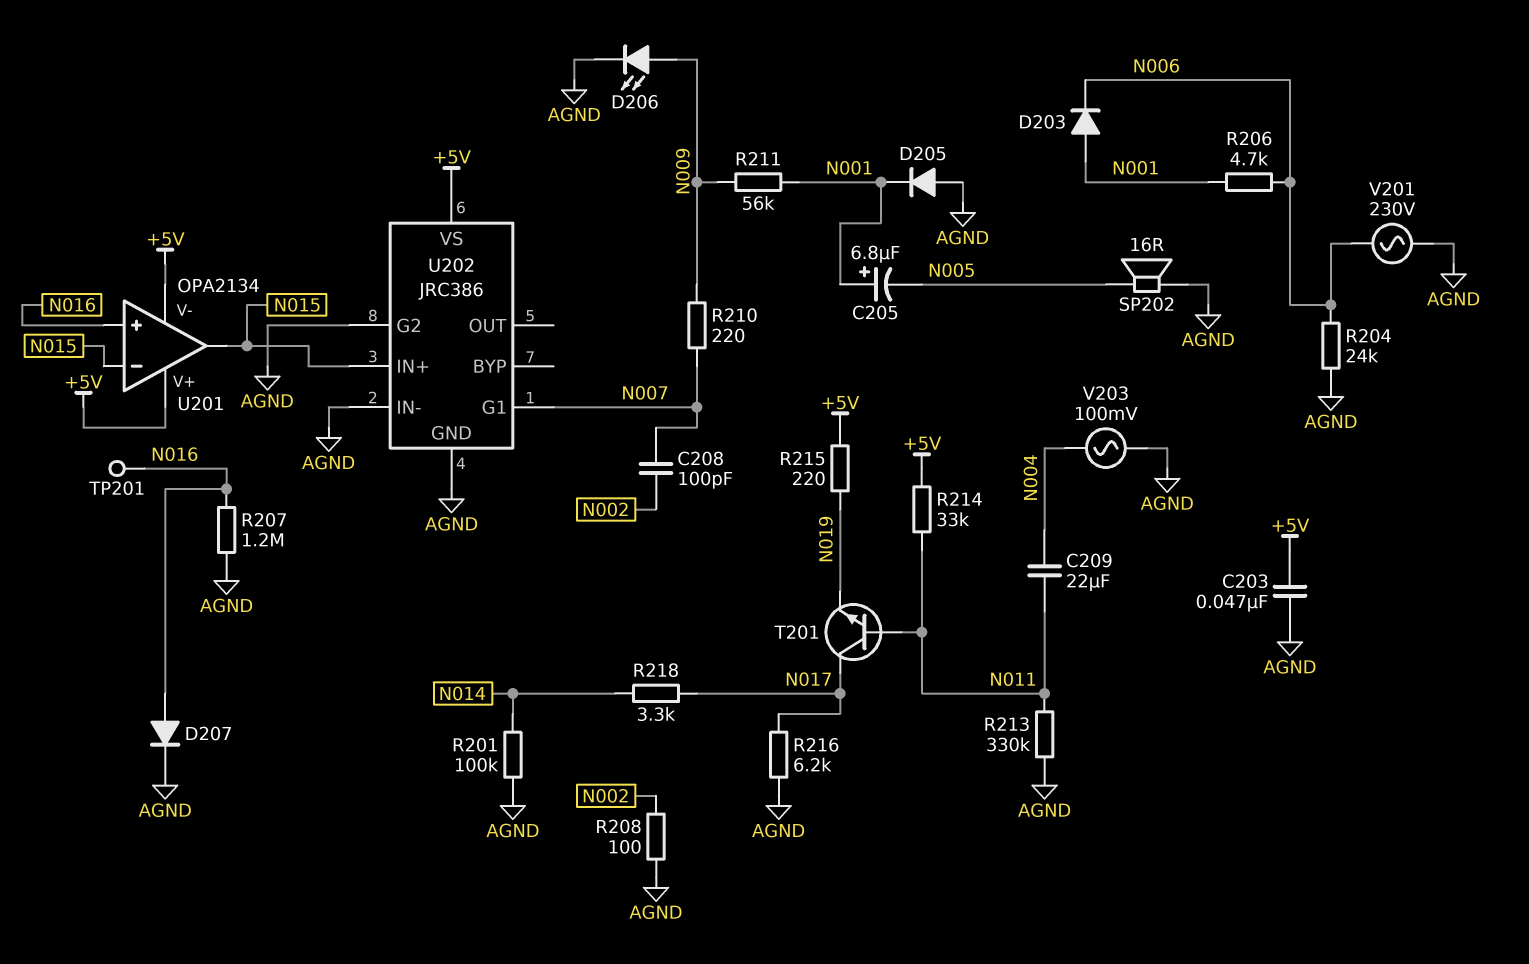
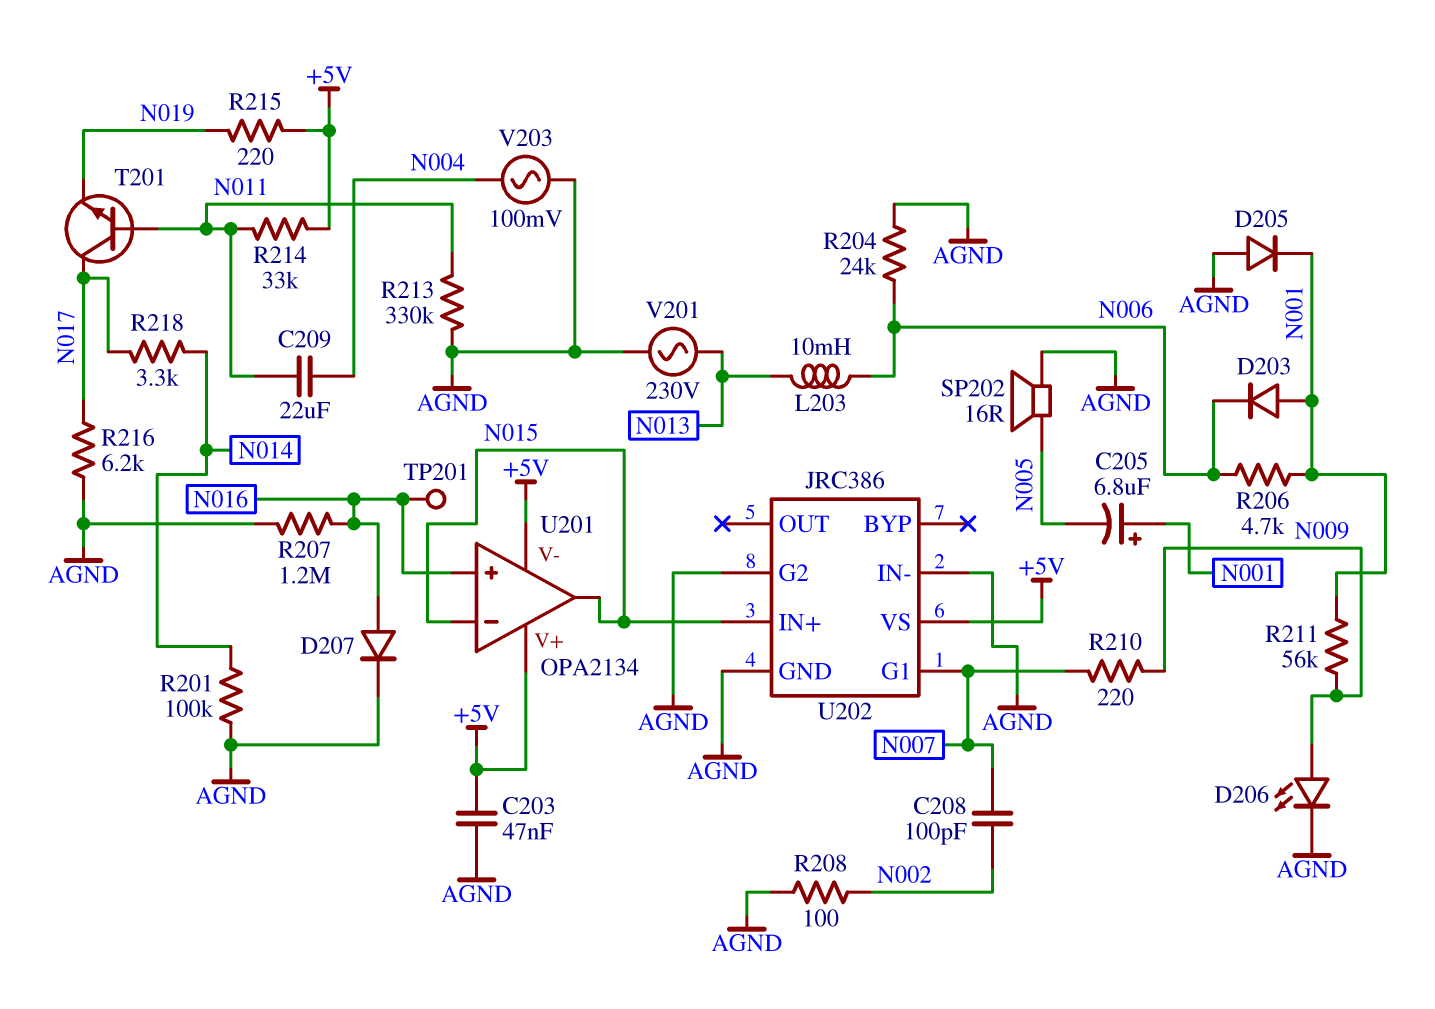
L203: none -> 10mH (N006, N013)
V201: AC 230V (AGND, N006) -> AC 230V (AGND, N013)

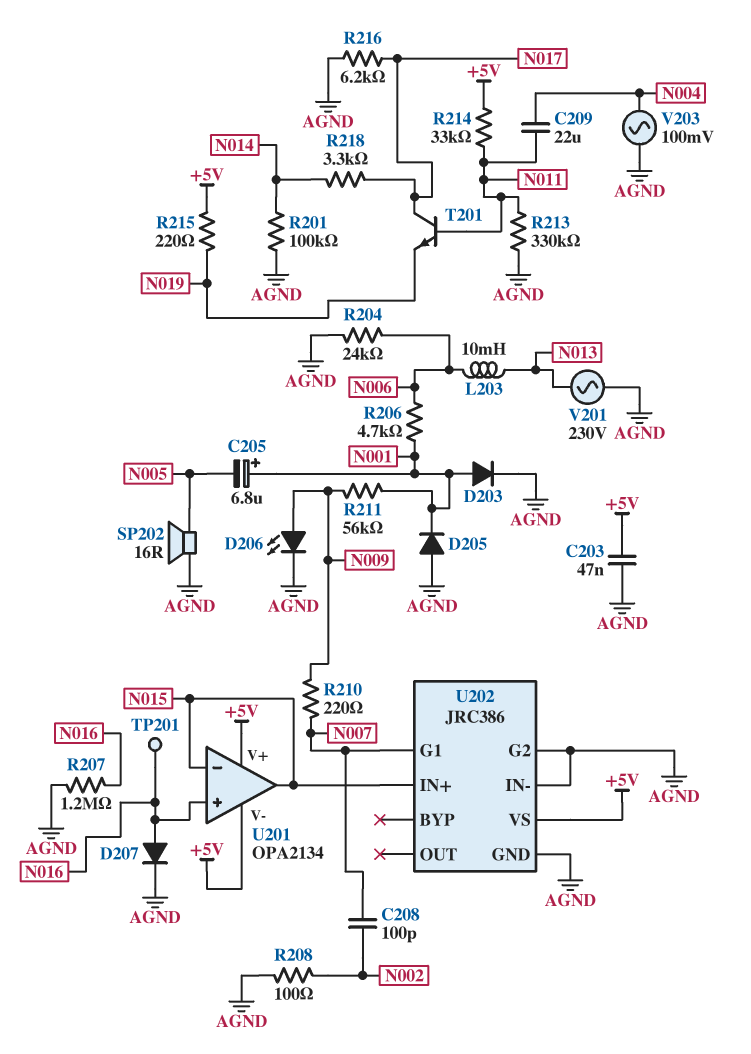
D203: diode (A N001, K N006) -> diode (A N001, K AGND)

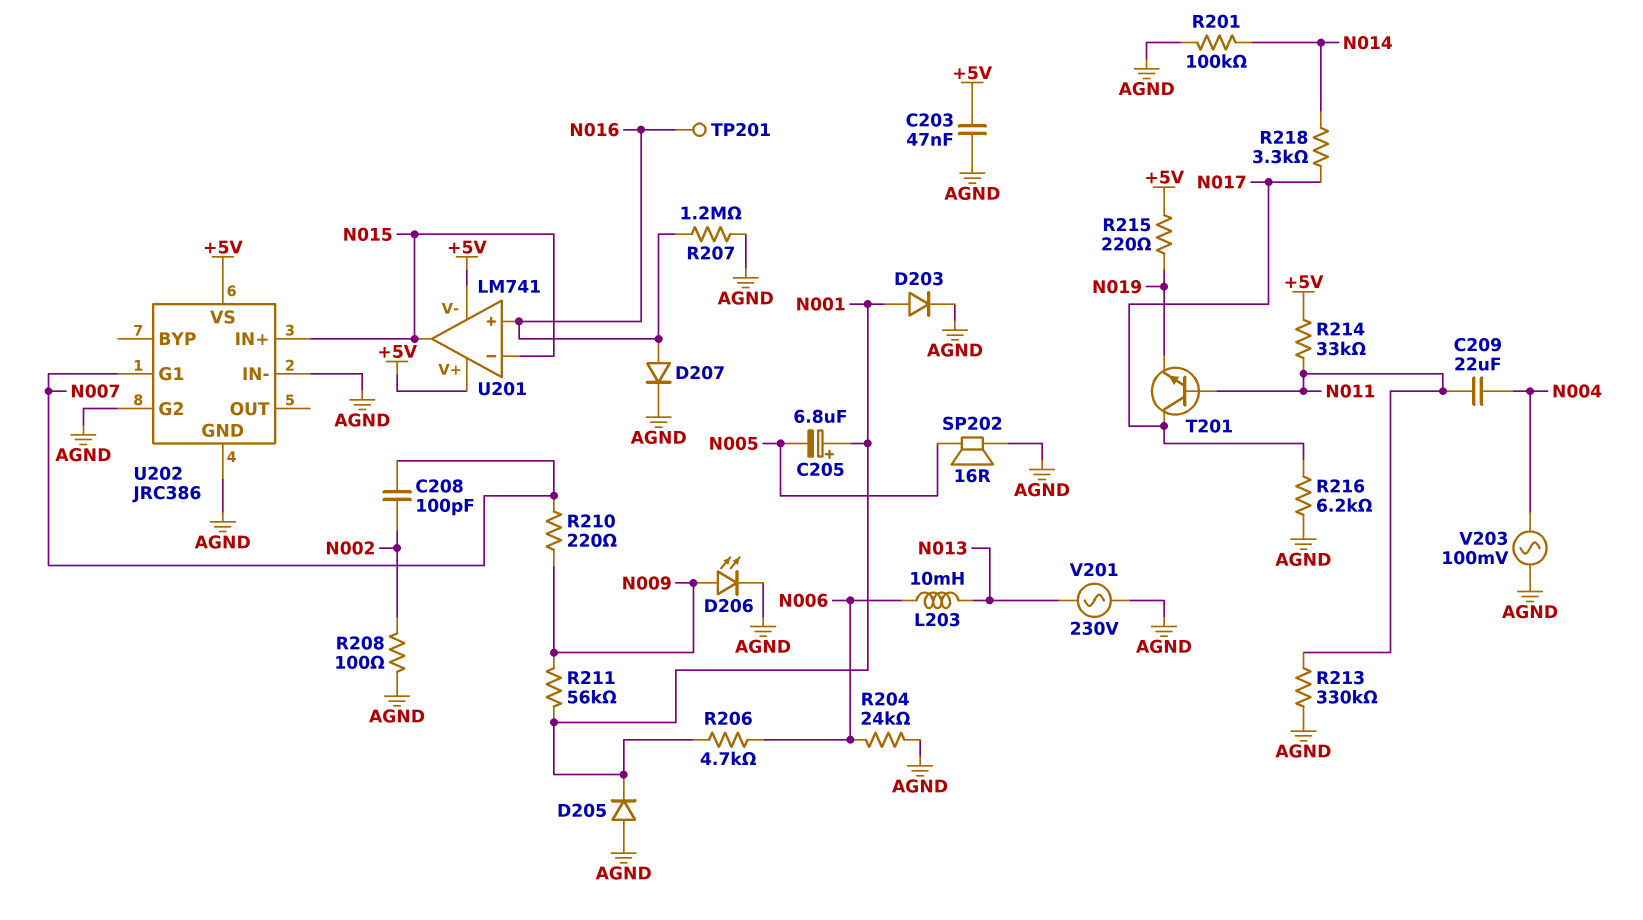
U201: OPA2134 -> LM741

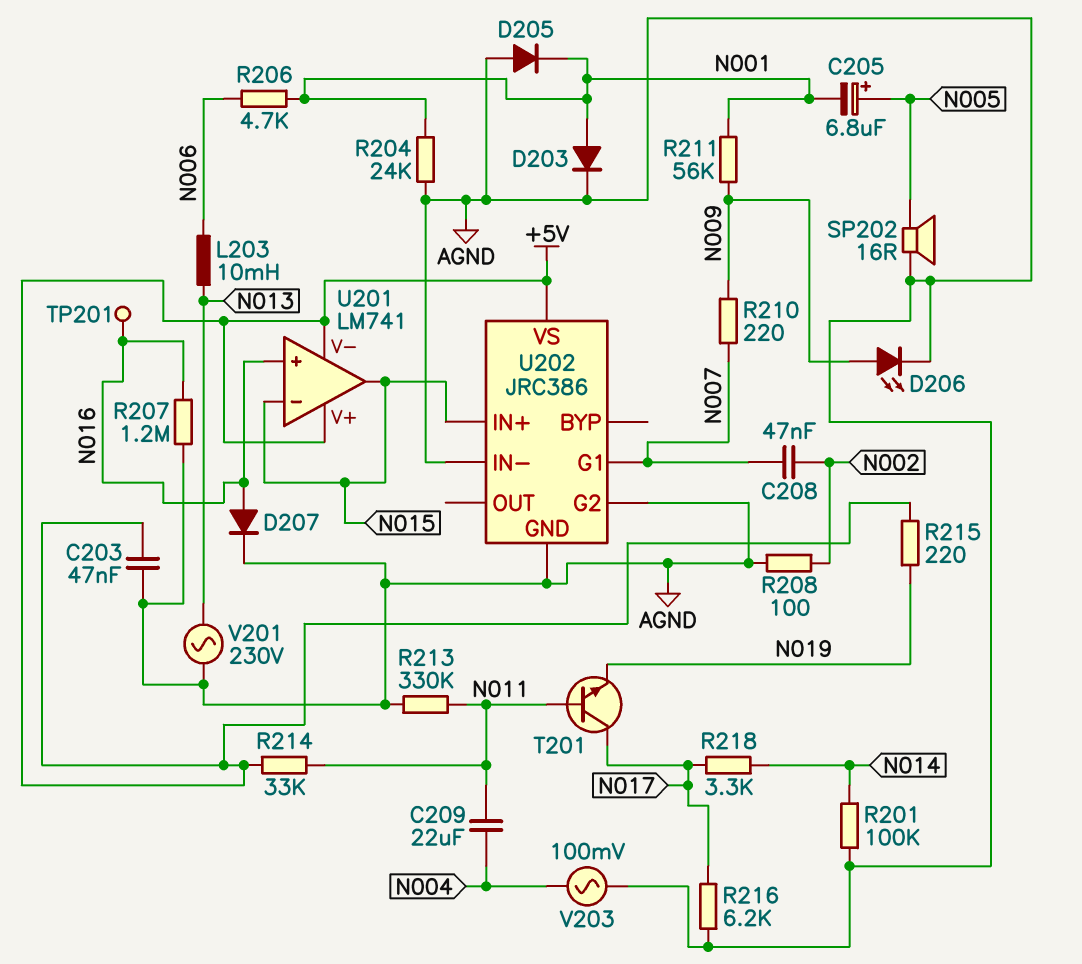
C205: 6.8uF (plus N001, minus N005) -> 6.8uF (plus N005, minus N001)
C208: 100pF (N002, N007) -> 47nF (N002, N007)
R204: 24k (AGND, N006) -> 24k (AGND, N001)

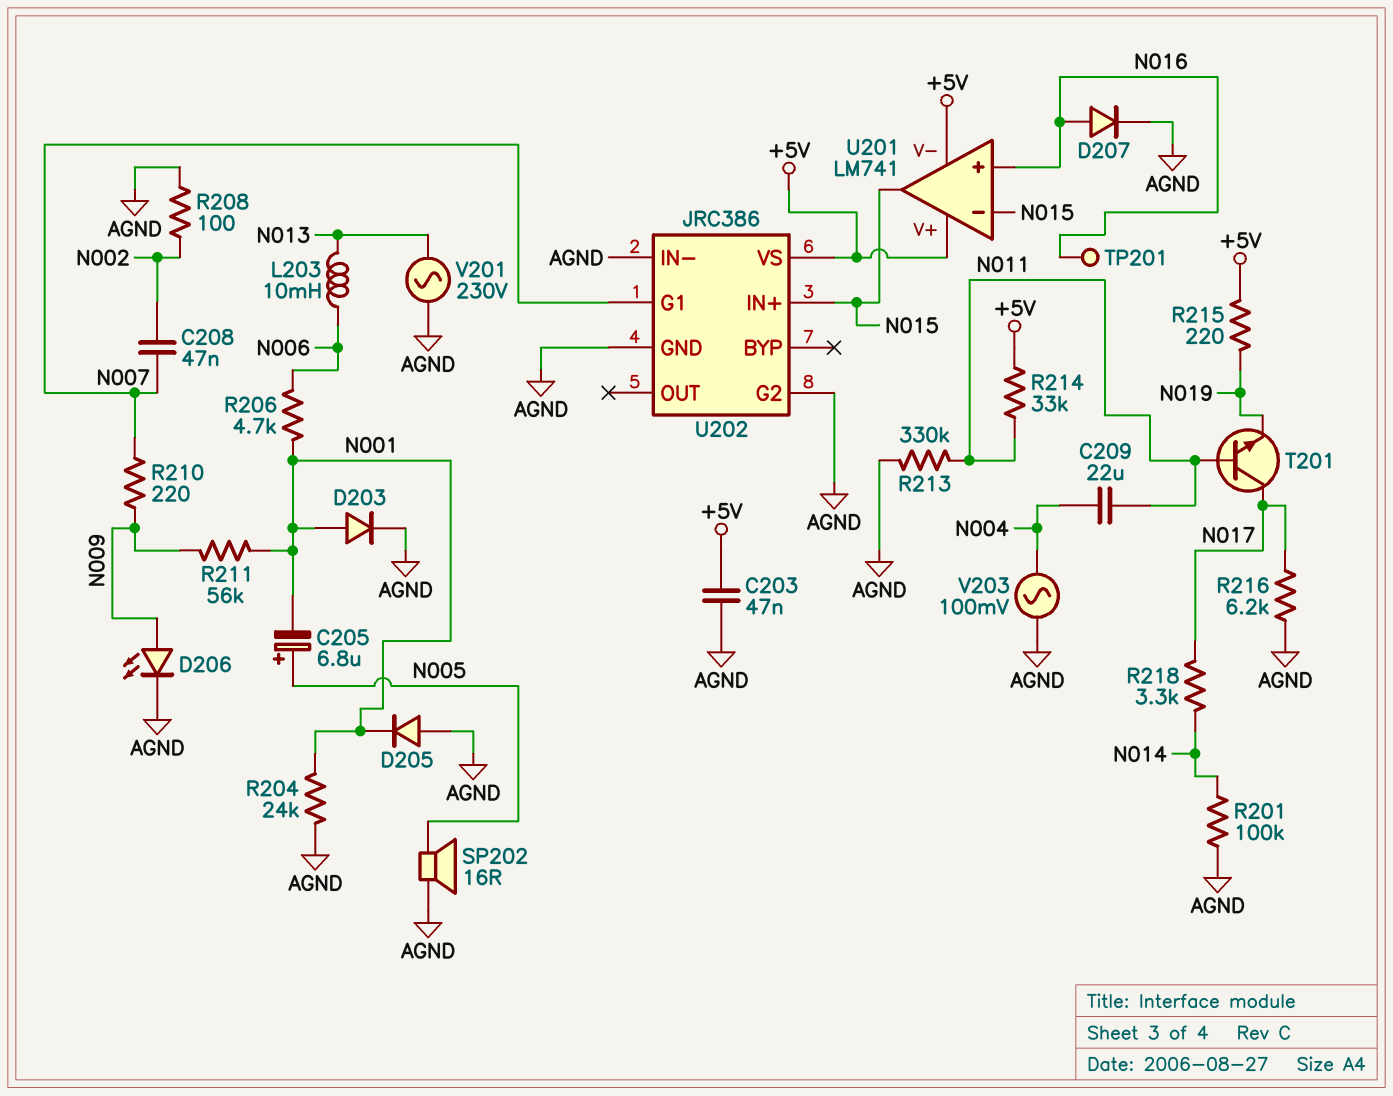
R207: 1.2M (AGND, N016) -> none

